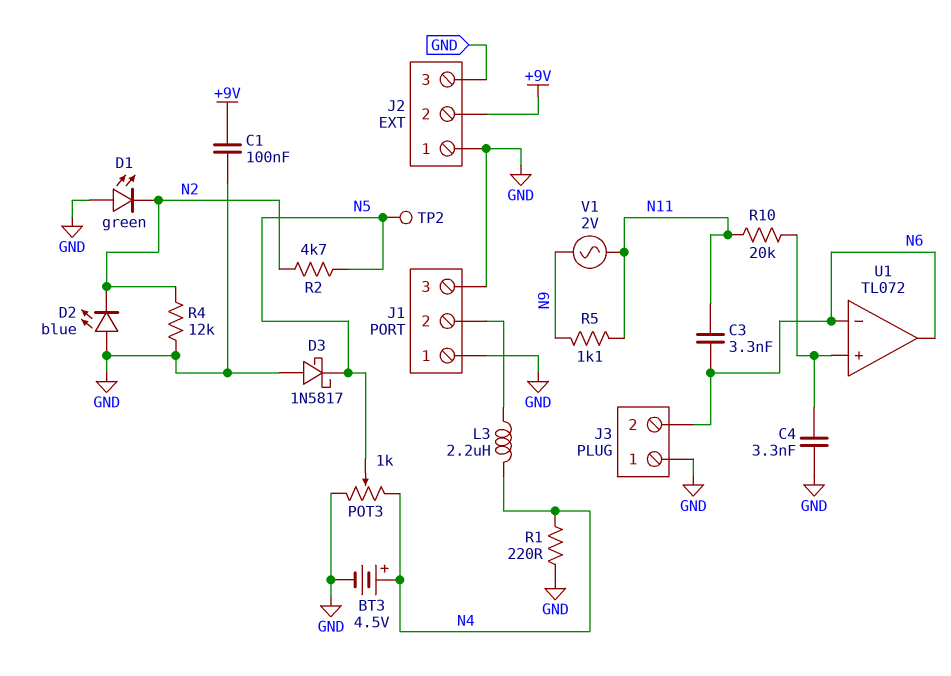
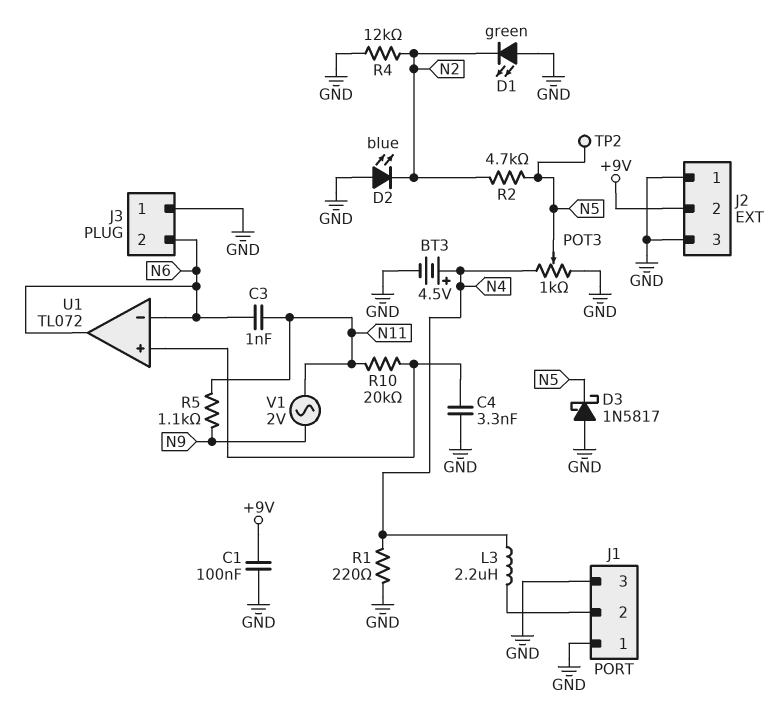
C3: 3.3nF (N6, N11) -> 1nF (N6, N11)

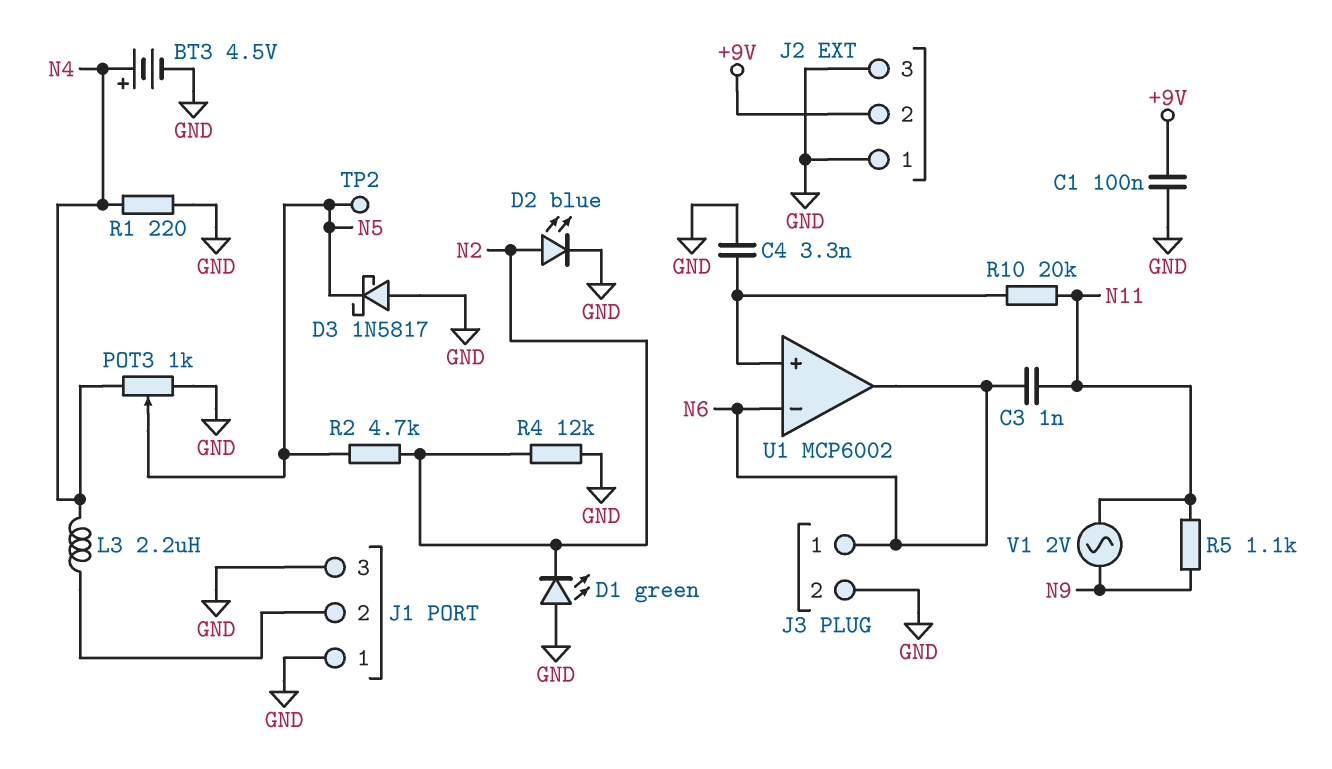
D2: LED blue (A GND, K N2) -> LED blue (A N2, K GND)
J3 pin 1: GND -> N6
J3 pin 2: N6 -> GND
U1: TL072 -> MCP6002

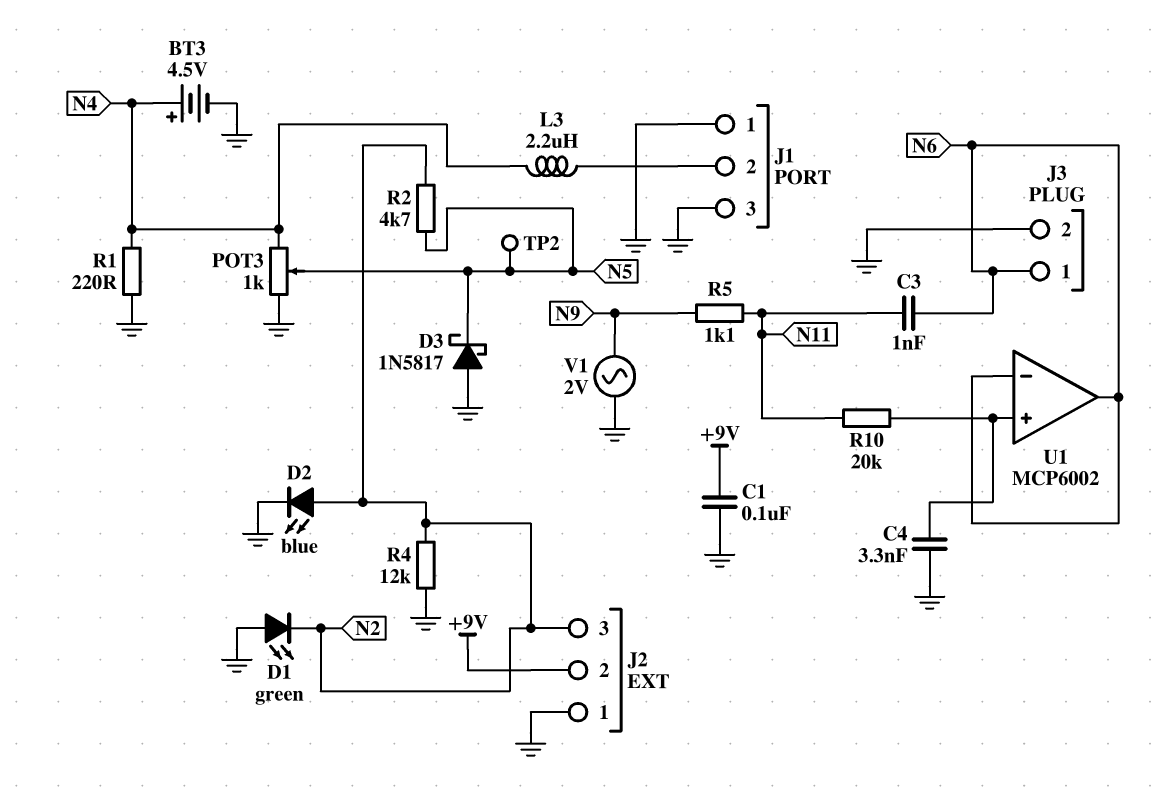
J2 pin 3: GND -> N2
V1: AC 2V (N9, N11) -> AC 2V (GND, N9)

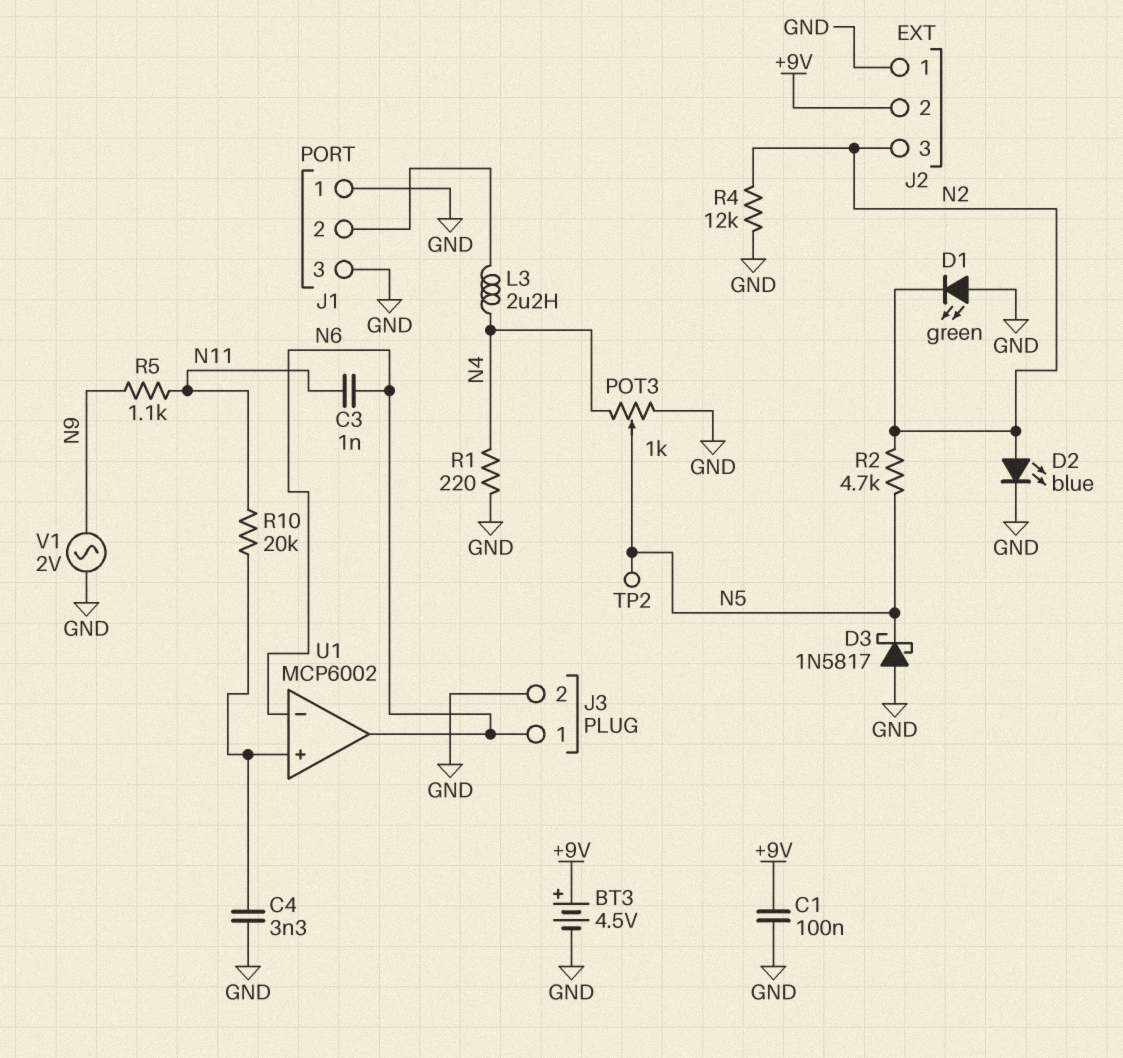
BT3: 4.5V (plus N4, minus GND) -> 4.5V (plus +9V, minus GND)

